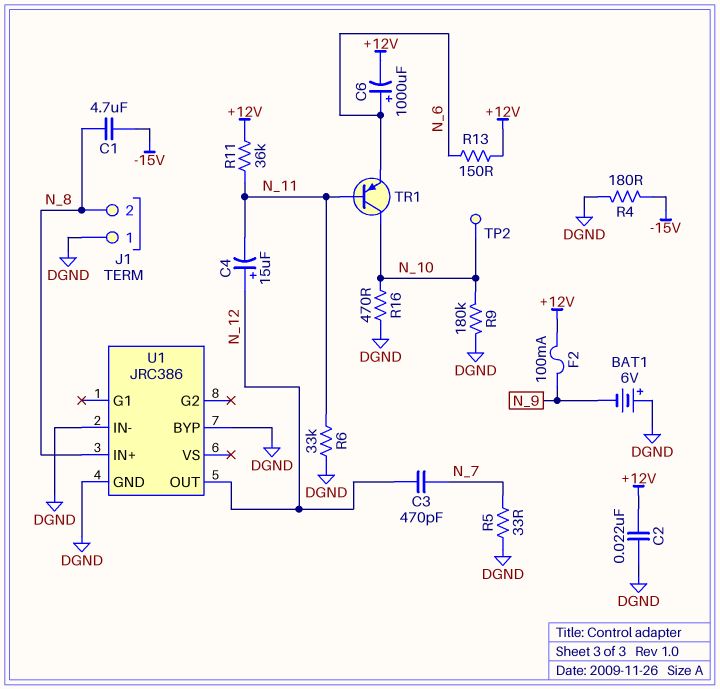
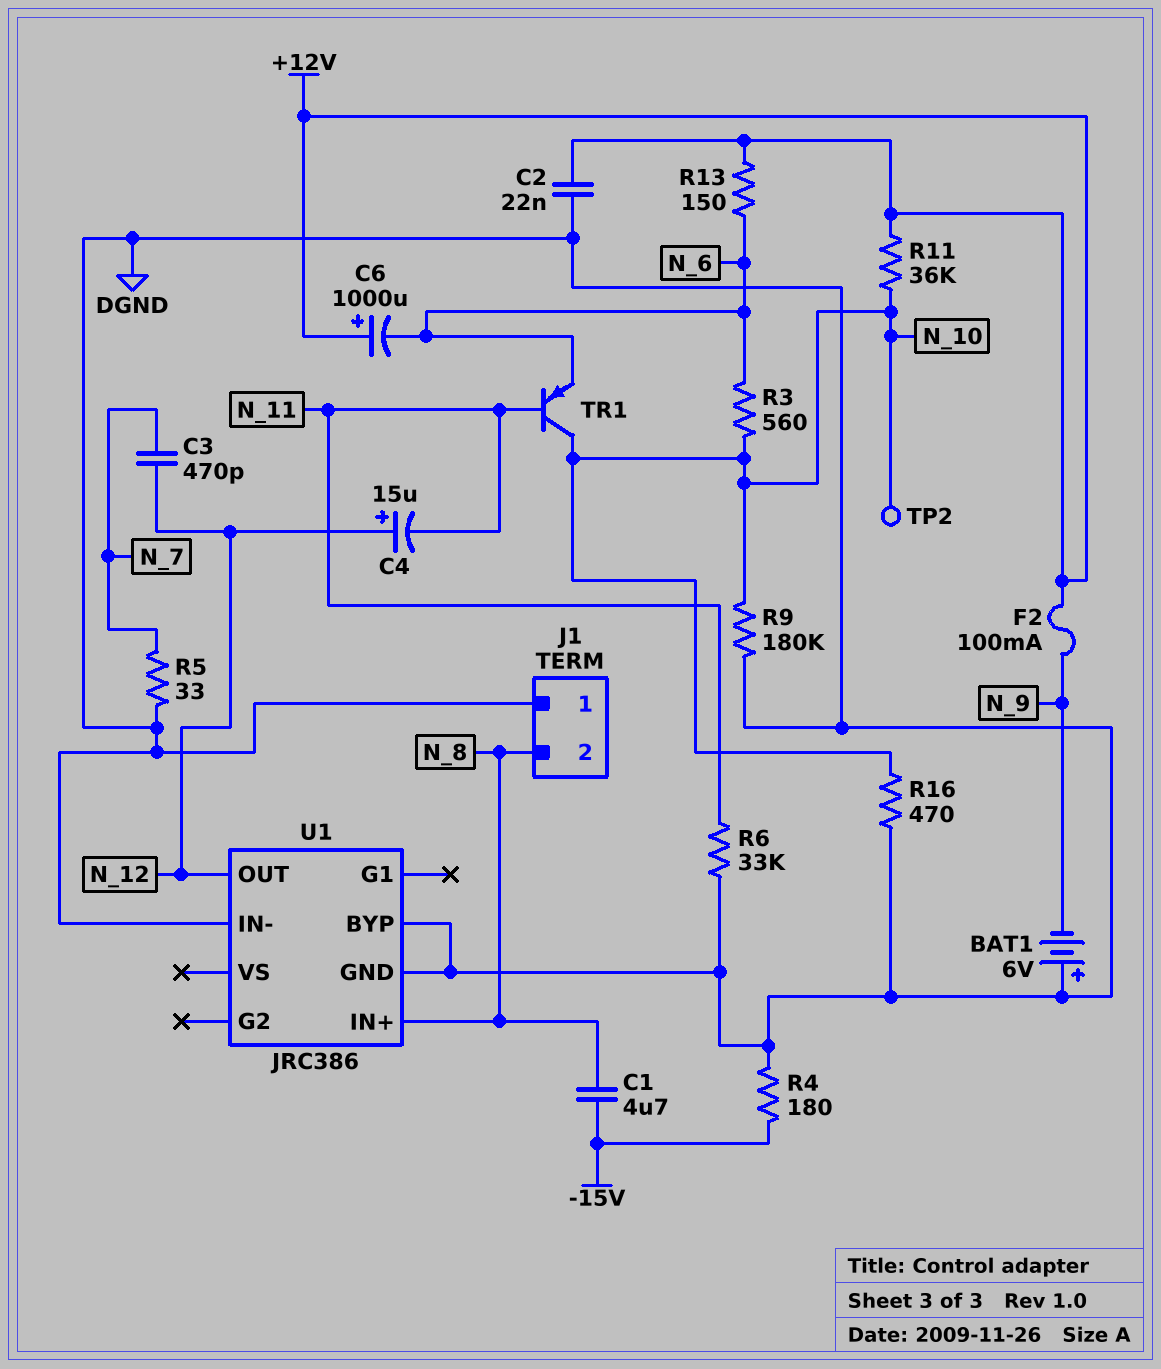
C6: 1000uF (plus N_6, minus +12V) -> 1000uF (plus +12V, minus N_6)
R3: none -> 560 (N_6, N_10)
R11: 36k (+12V, N_11) -> 36k (+12V, N_10)

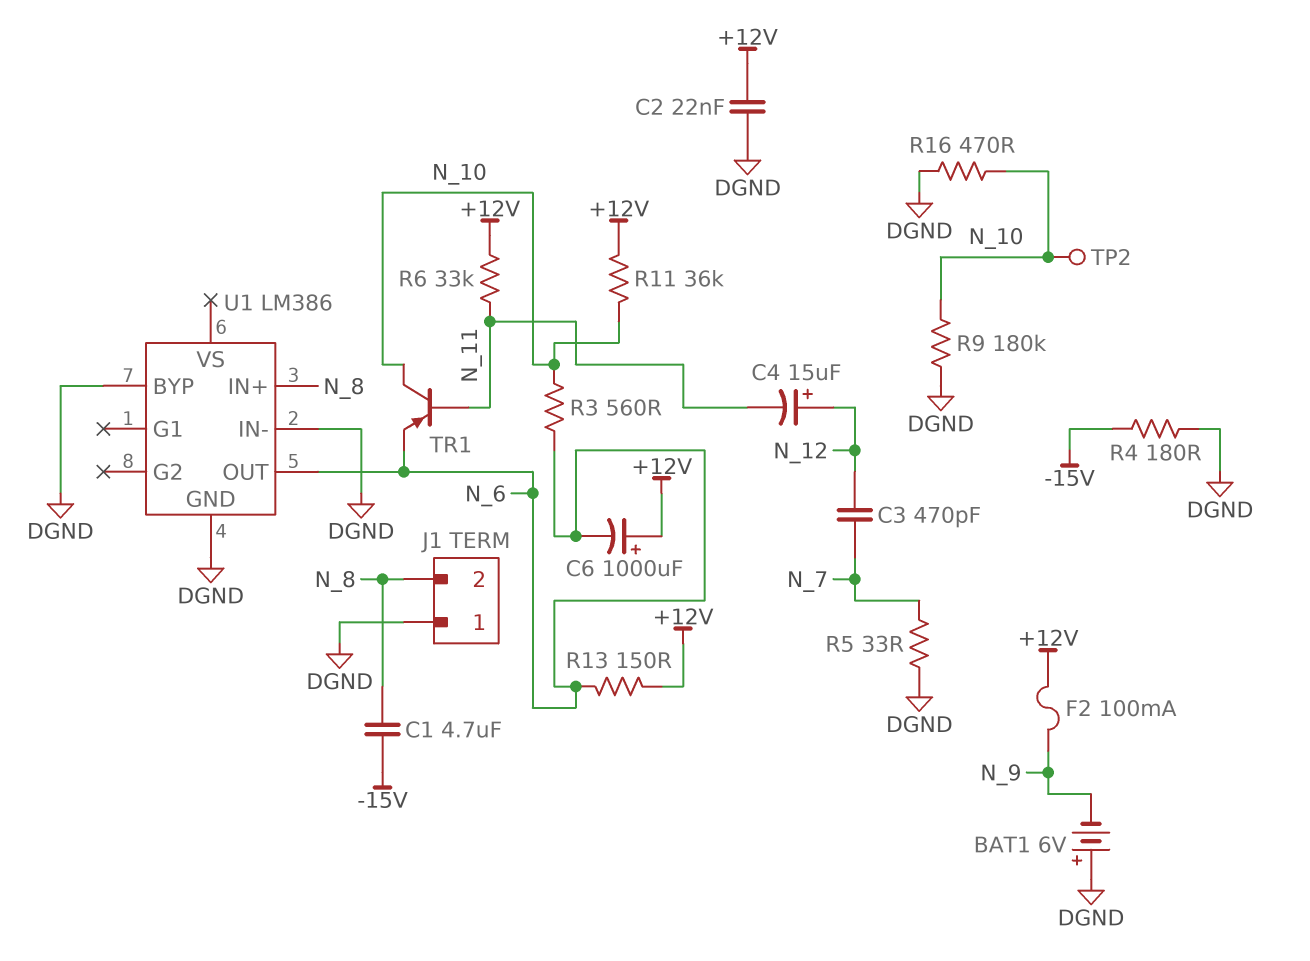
R6: 33k (DGND, N_11) -> 33k (+12V, N_11)
U1: JRC386 -> LM386
U1 pin OUT: N_12 -> N_6

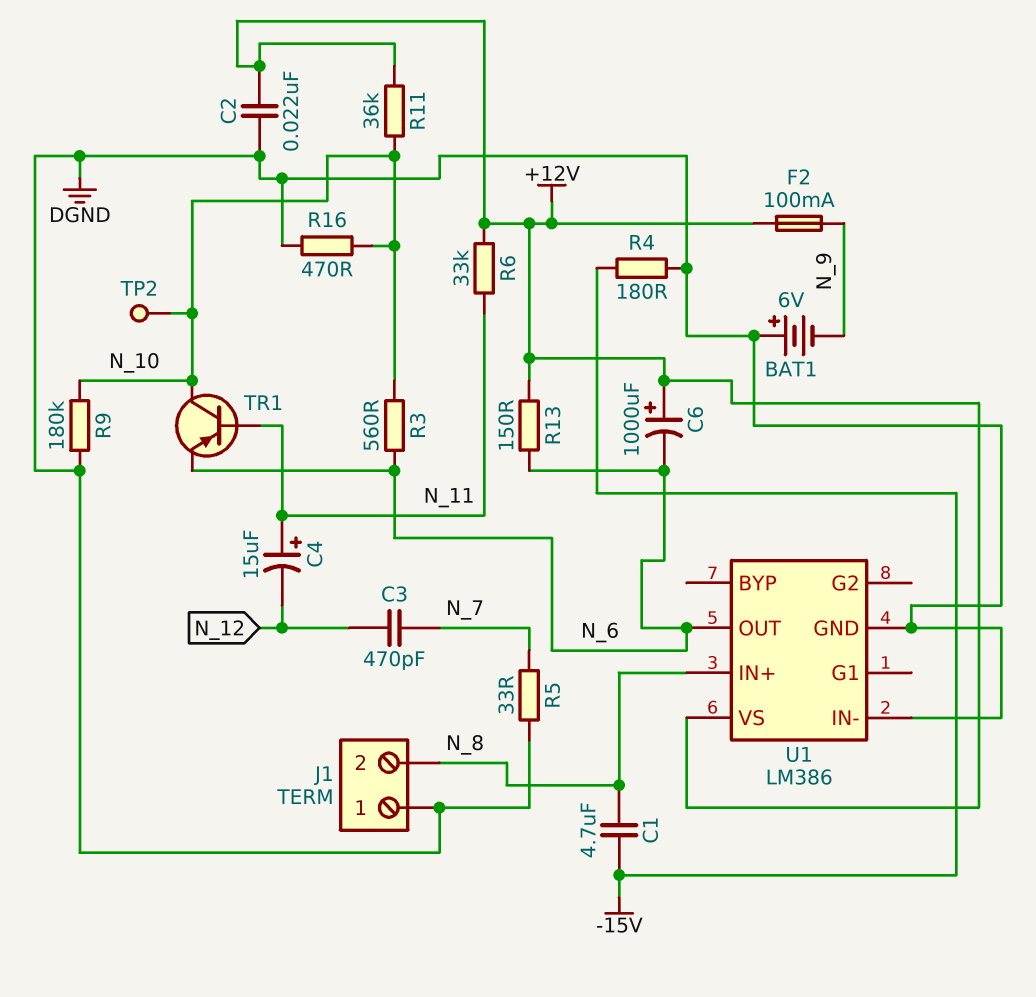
C4: 15uF (plus N_12, minus N_11) -> 15uF (plus N_11, minus N_12)
U1 pin BYP: DGND -> none
U1 pin VS: none -> +12V

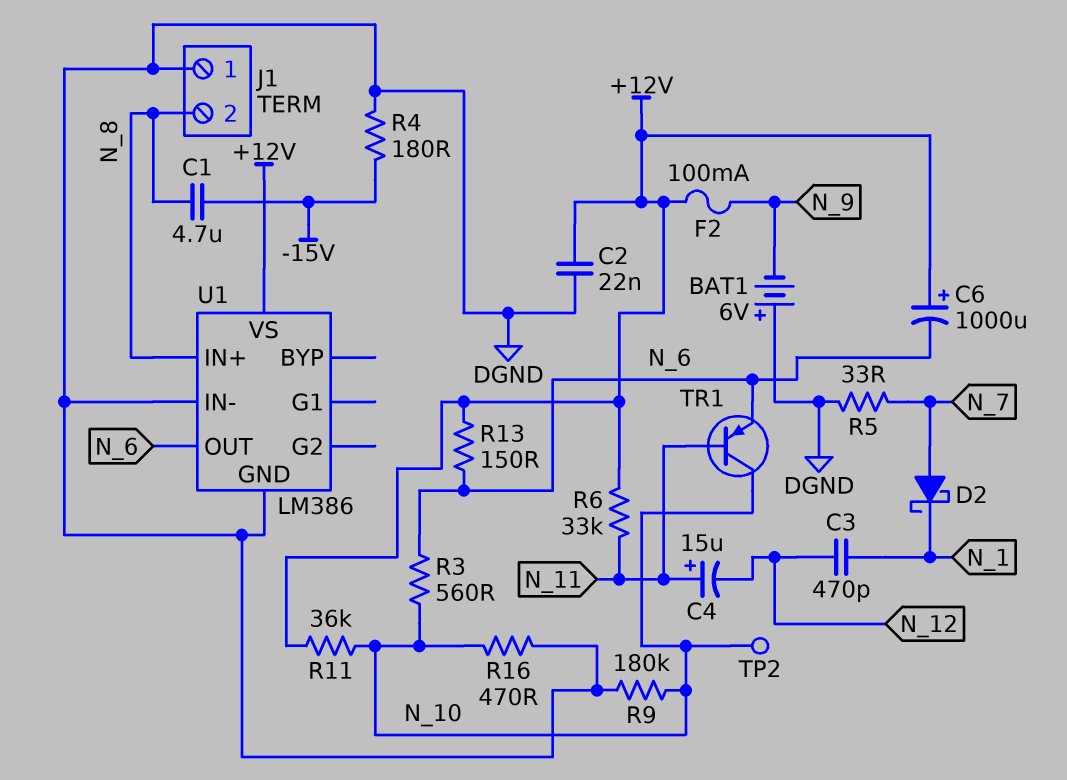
C3: 470pF (N_7, N_12) -> 470pF (N_1, N_12)
D2: none -> schottky (A N_7, K N_1)

